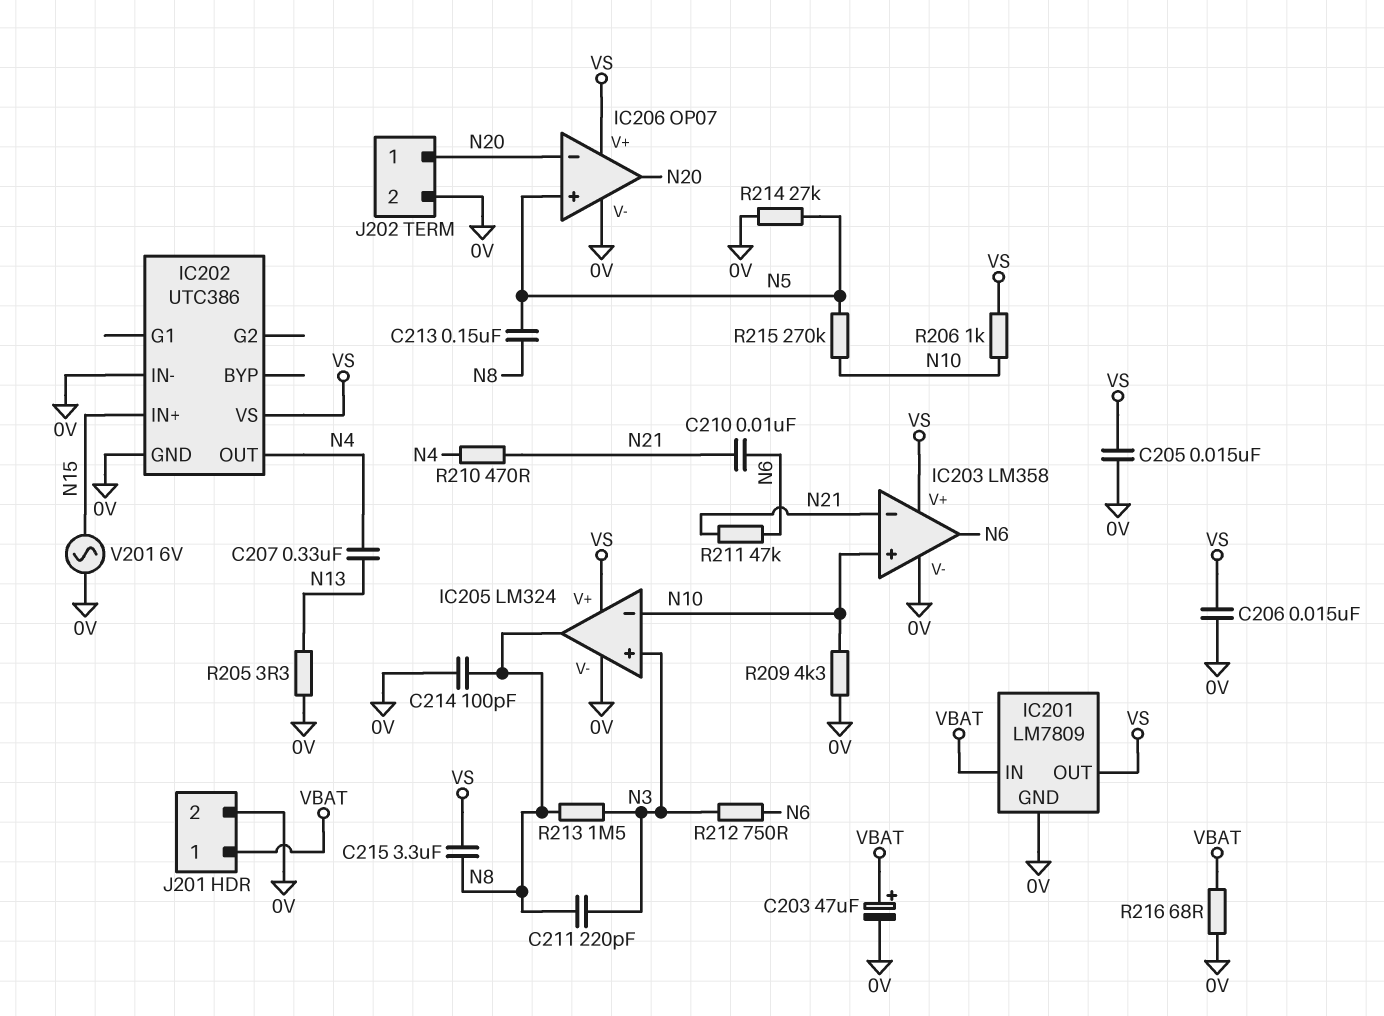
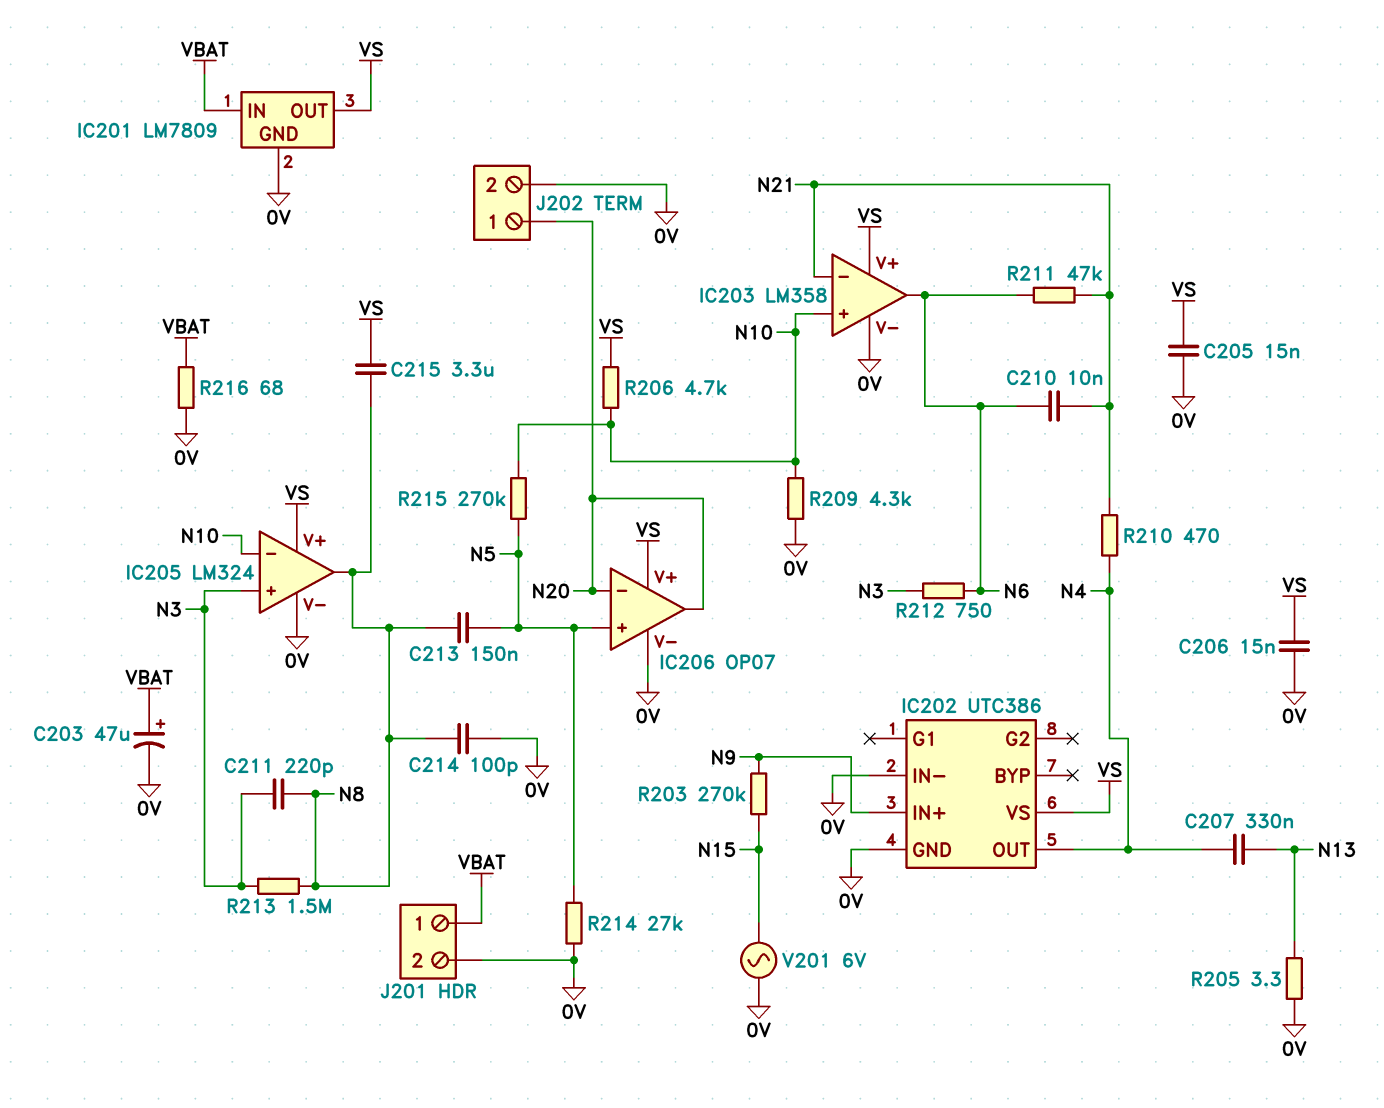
IC202 pin IN+: N15 -> N9
R203: none -> 270k (N9, N15)
R206: 1k (N10, VS) -> 4.7k (N10, VS)

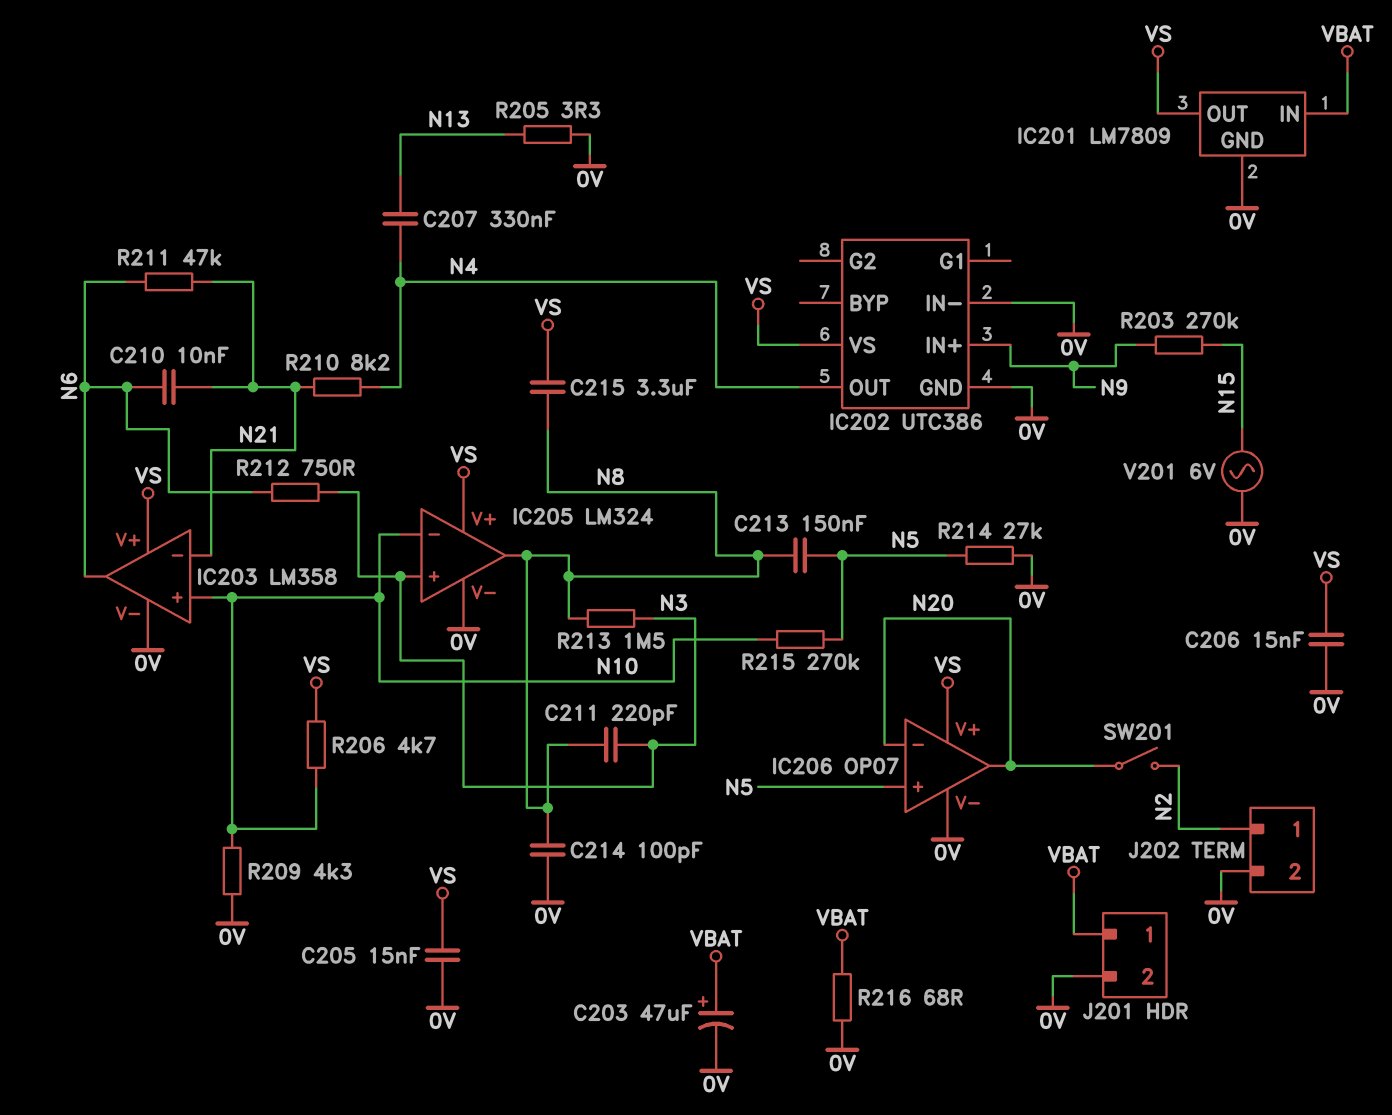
J202 pin 1: N20 -> N2
R210: 470 (N4, N21) -> 8.2k (N4, N21)
SW201: none -> switch (N2, N20)

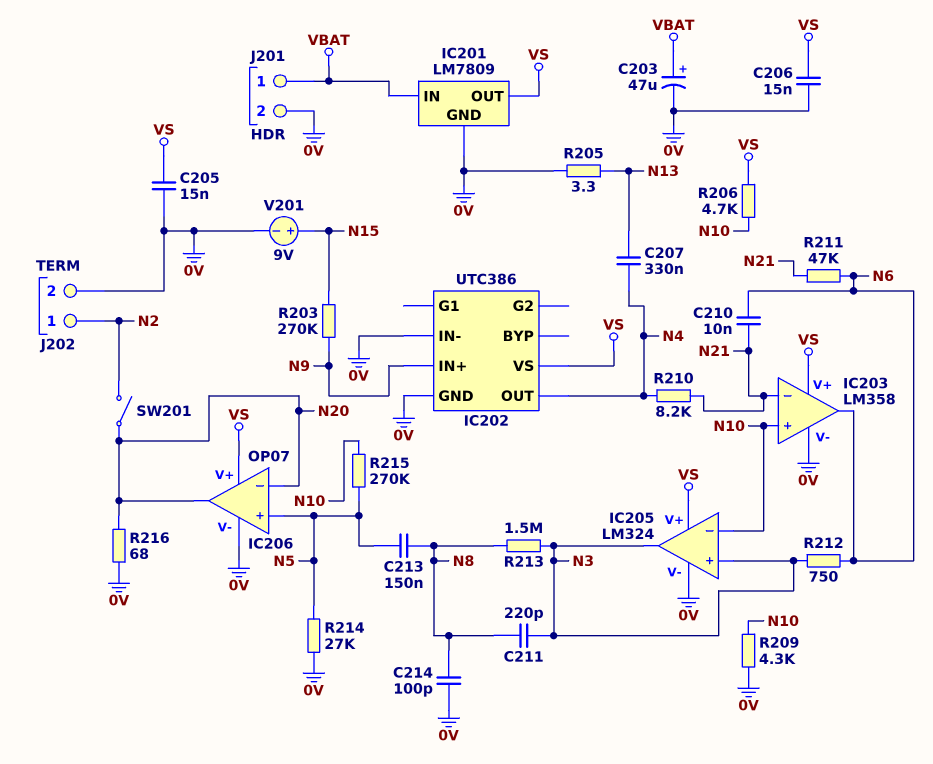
C215: 3.3uF (N8, VS) -> none
IC205 pin out: N8 -> N3
R216: 68 (0V, VBAT) -> 68 (0V, N20)
V201: AC 6V (0V, N15) -> 9V (plus N15, minus 0V)

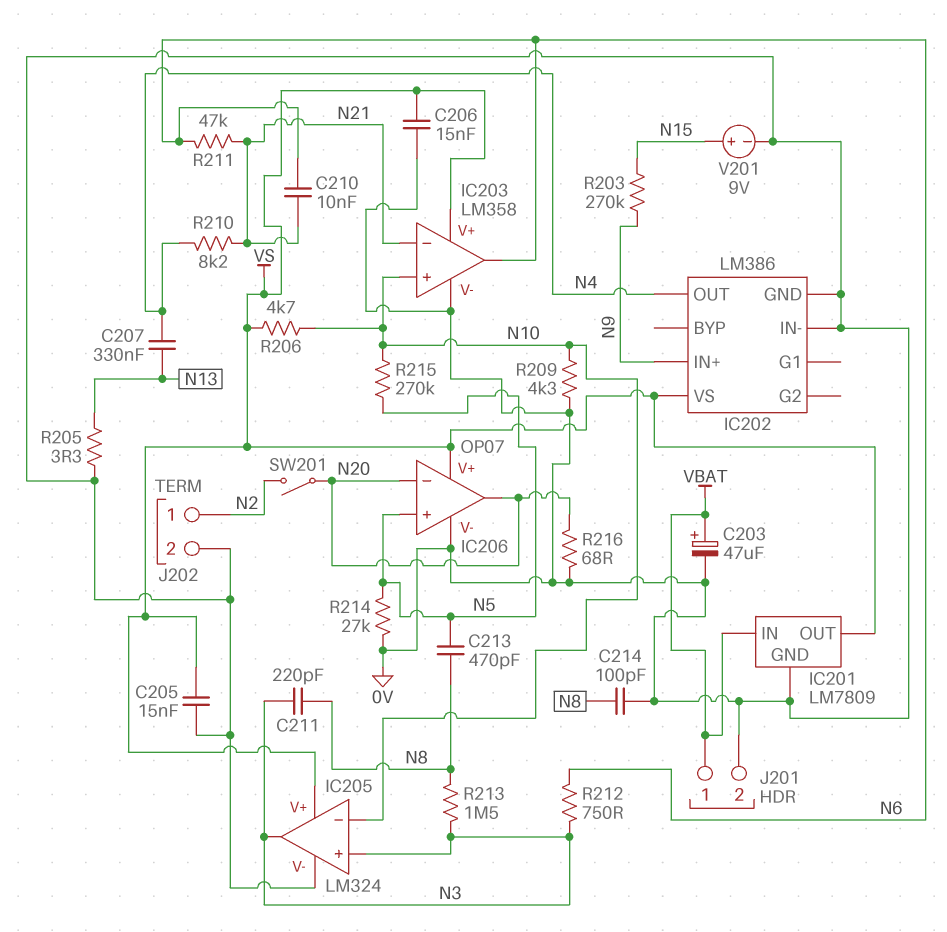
C213: 150nF (N5, N8) -> 470pF (N5, N8)
IC202: UTC386 -> LM386

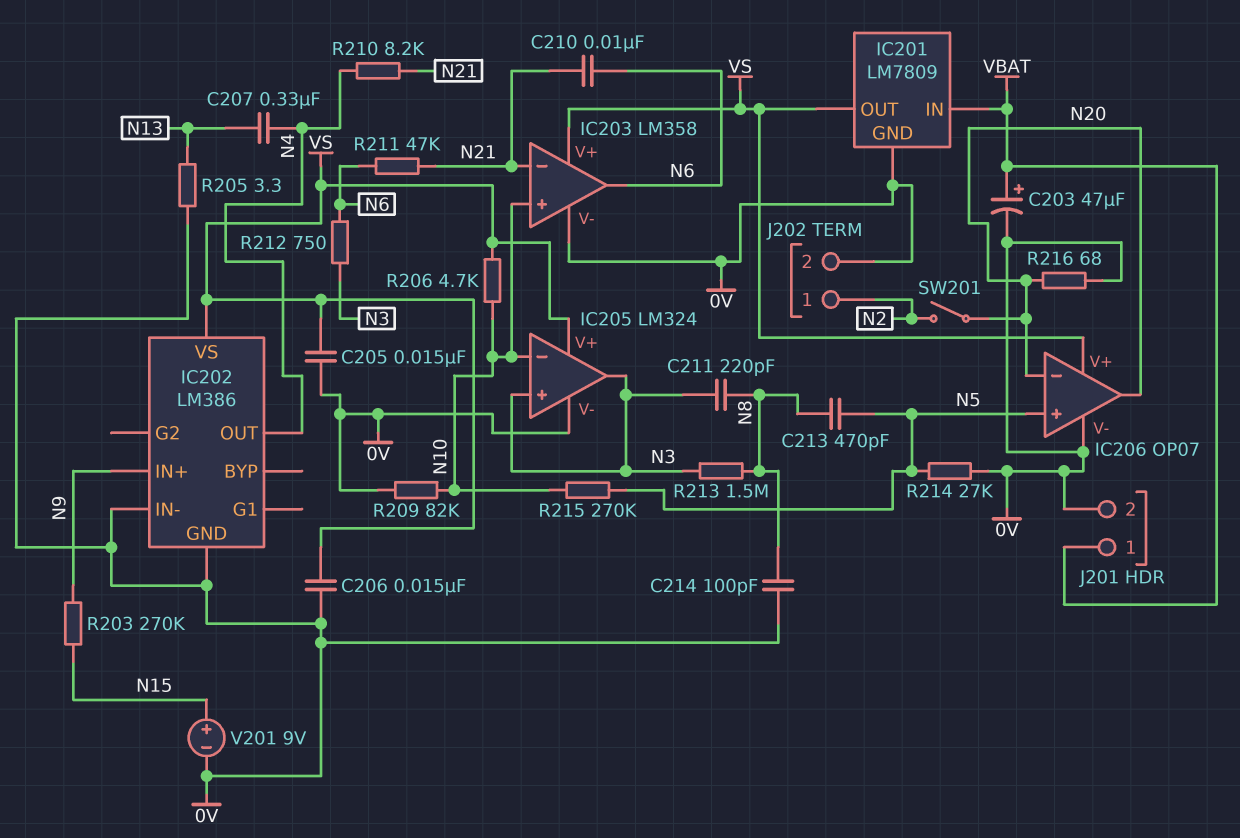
R209: 4.3k (0V, N10) -> 82k (0V, N10)

